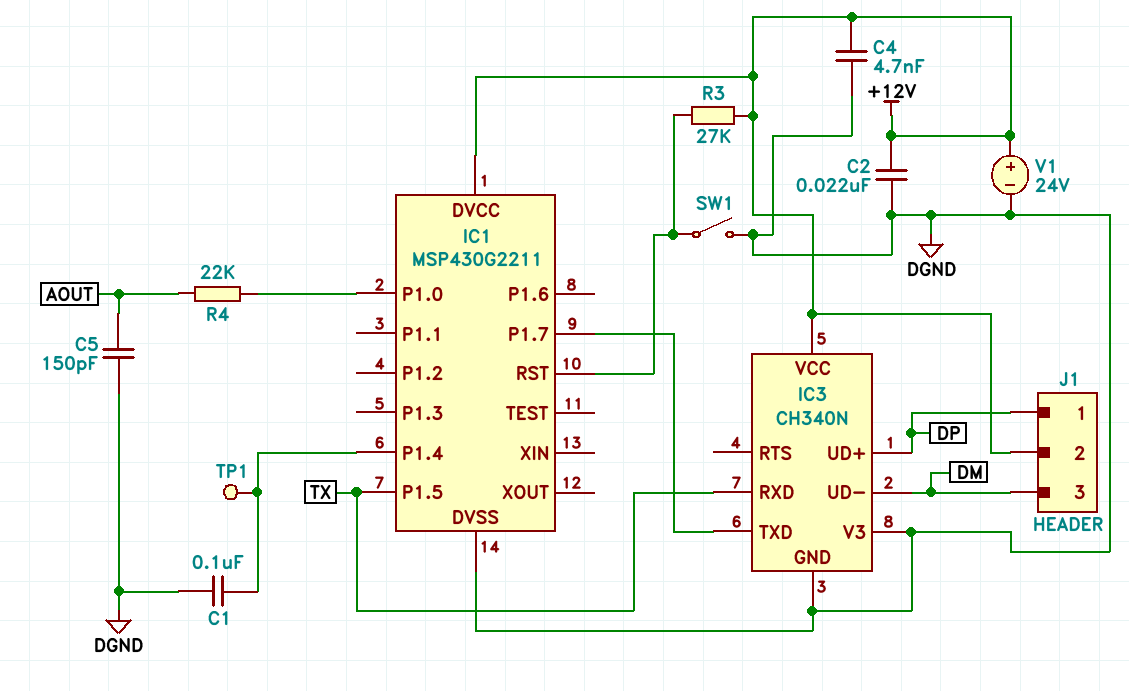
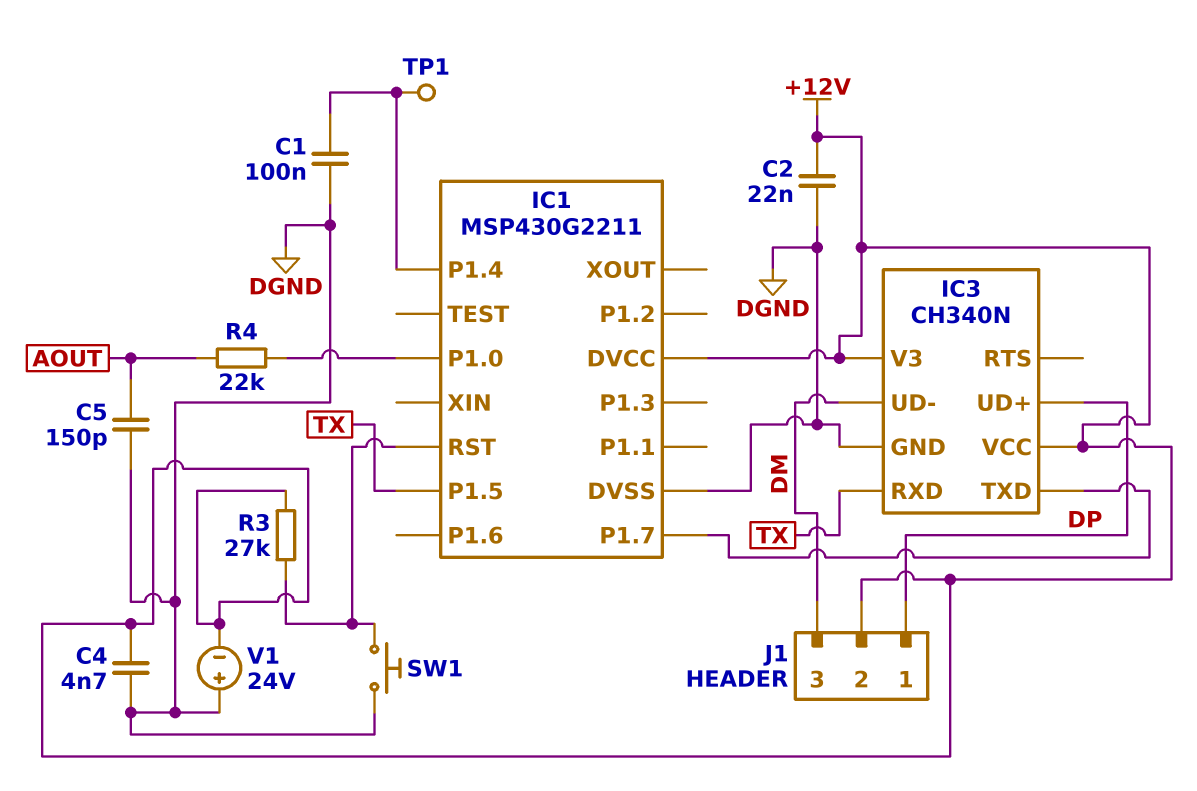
IC3 pin V3: DGND -> +12V
SW1: switch (DGND, IC1/RST) -> button (DGND, IC1/RST)
V1: 24V (plus +12V, minus DGND) -> 24V (plus DGND, minus +12V)

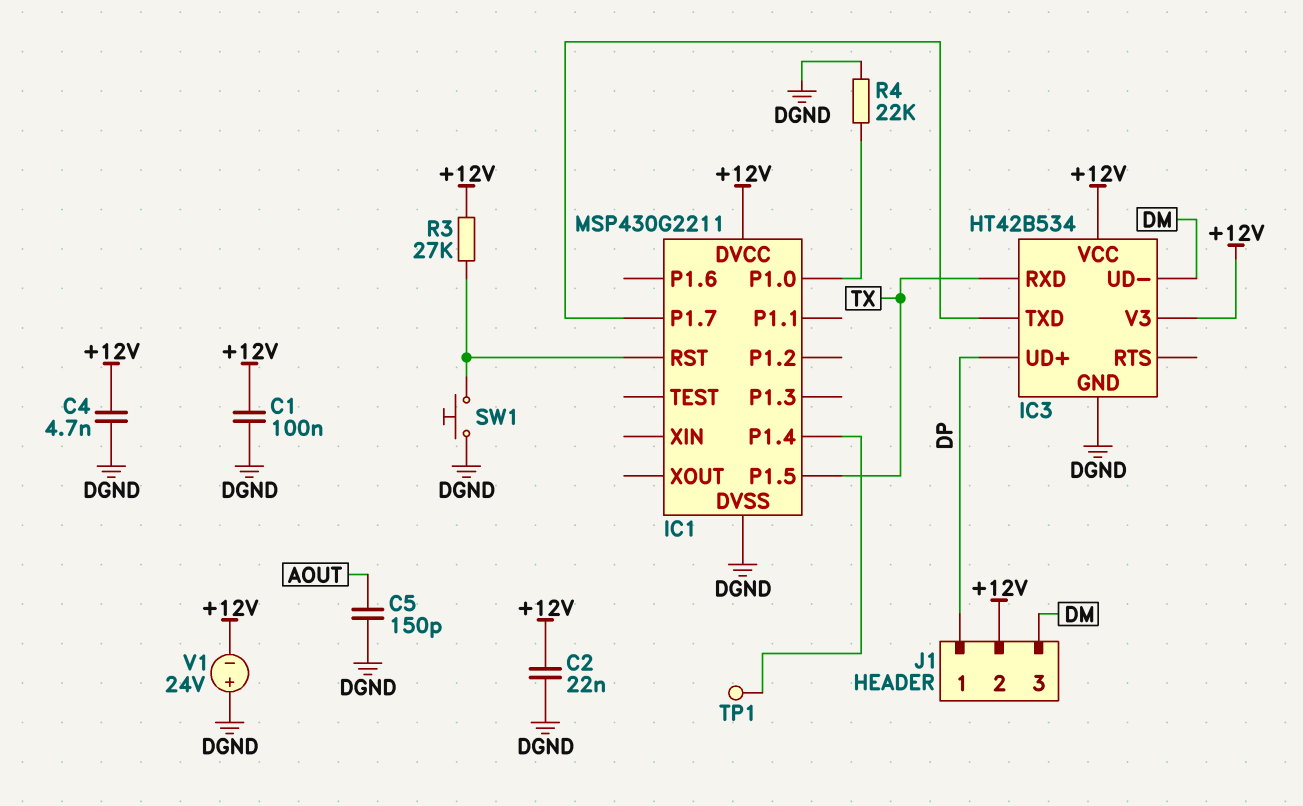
C1: 100nF (DGND, IC1/P1.4) -> 100nF (+12V, DGND)
IC3: CH340N -> HT42B534
R4: 22k (AOUT, IC1/P1.0) -> 22k (DGND, IC1/P1.0)

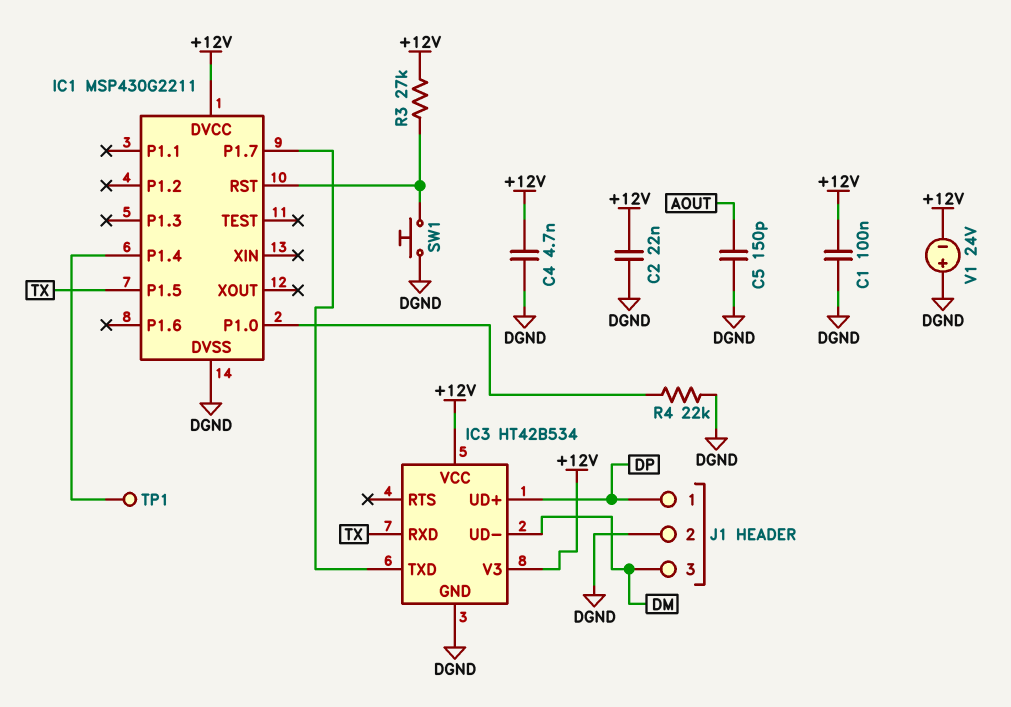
J1 pin 2: +12V -> DGND

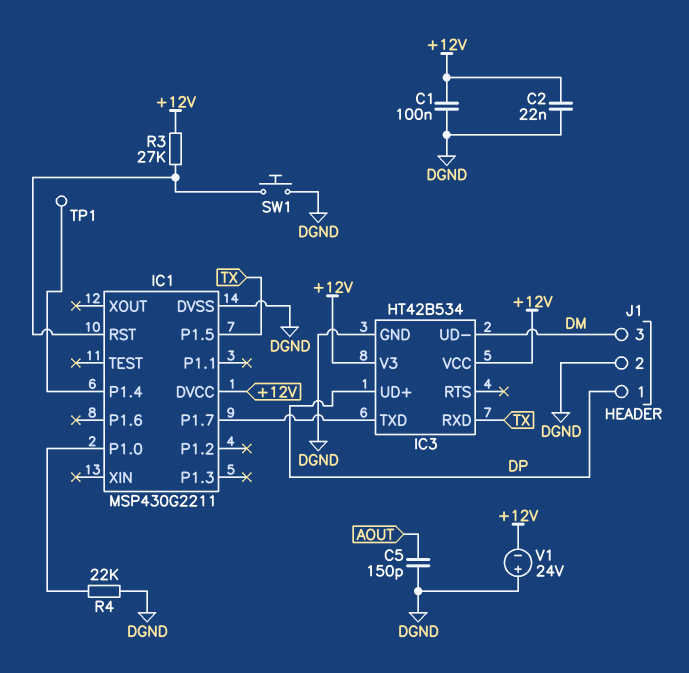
C4: 4.7nF (+12V, DGND) -> none

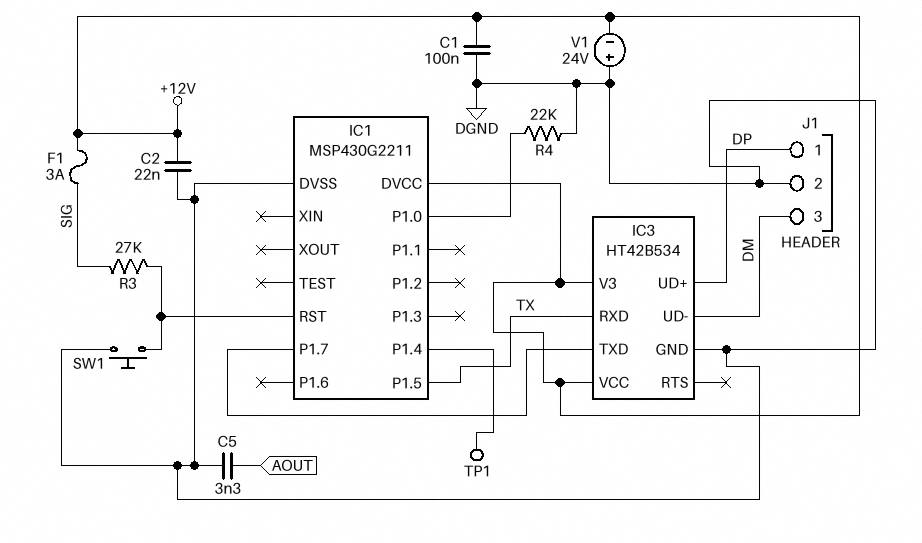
C5: 150pF (AOUT, DGND) -> 3.3nF (AOUT, DGND)
F1: none -> 3A (+12V, SIG)
R3: 27k (+12V, IC1/RST) -> 27k (IC1/RST, SIG)

